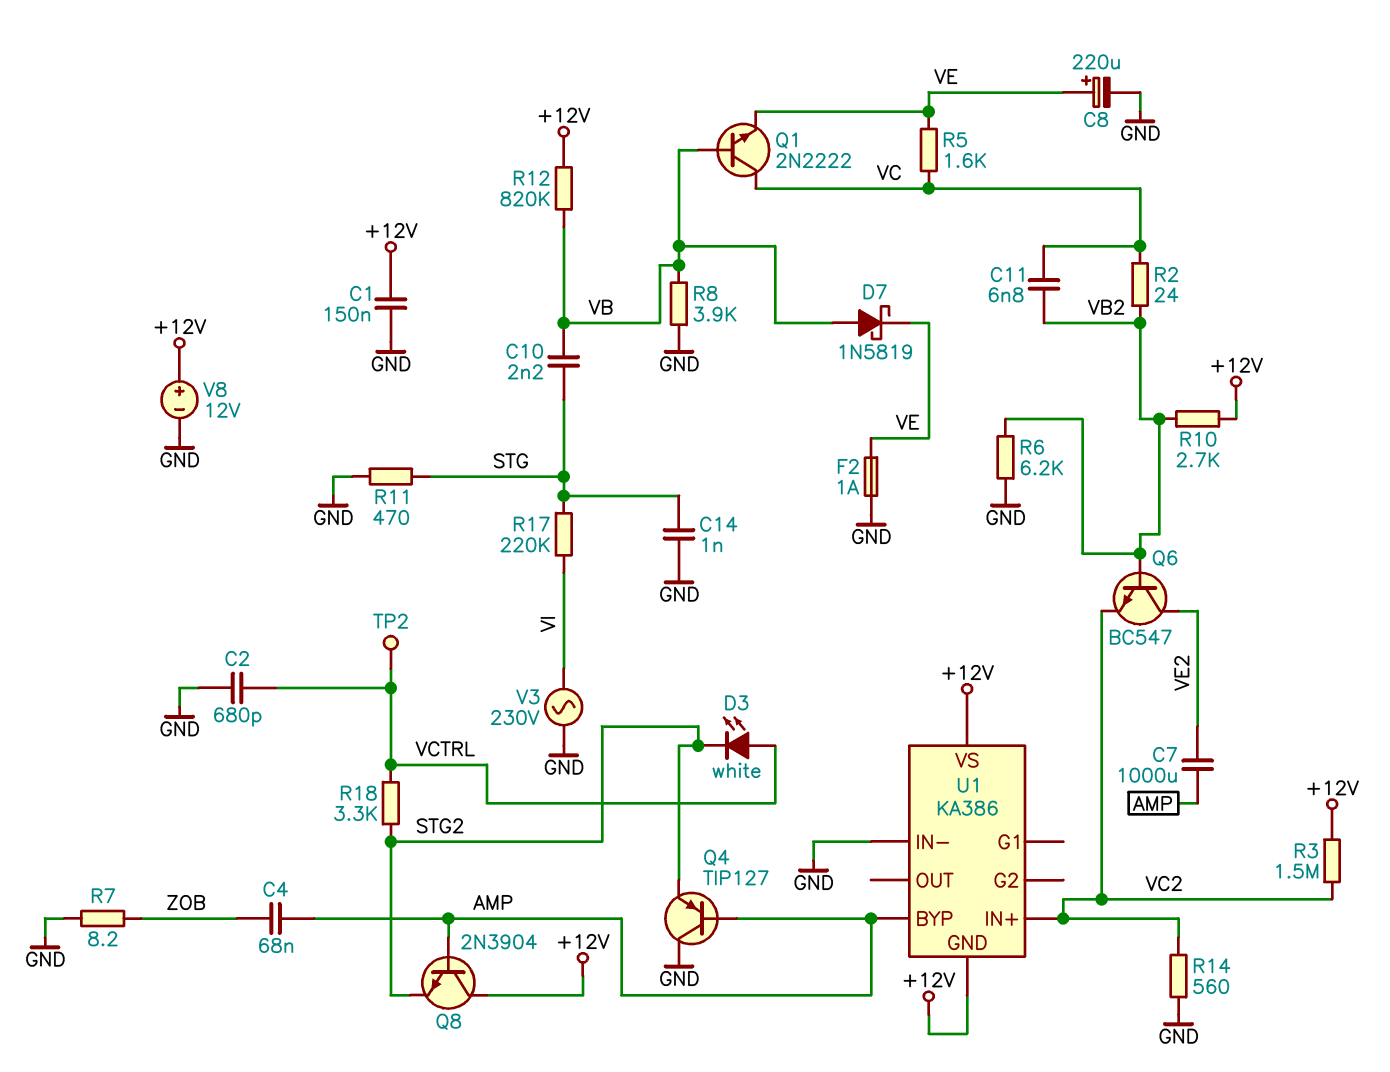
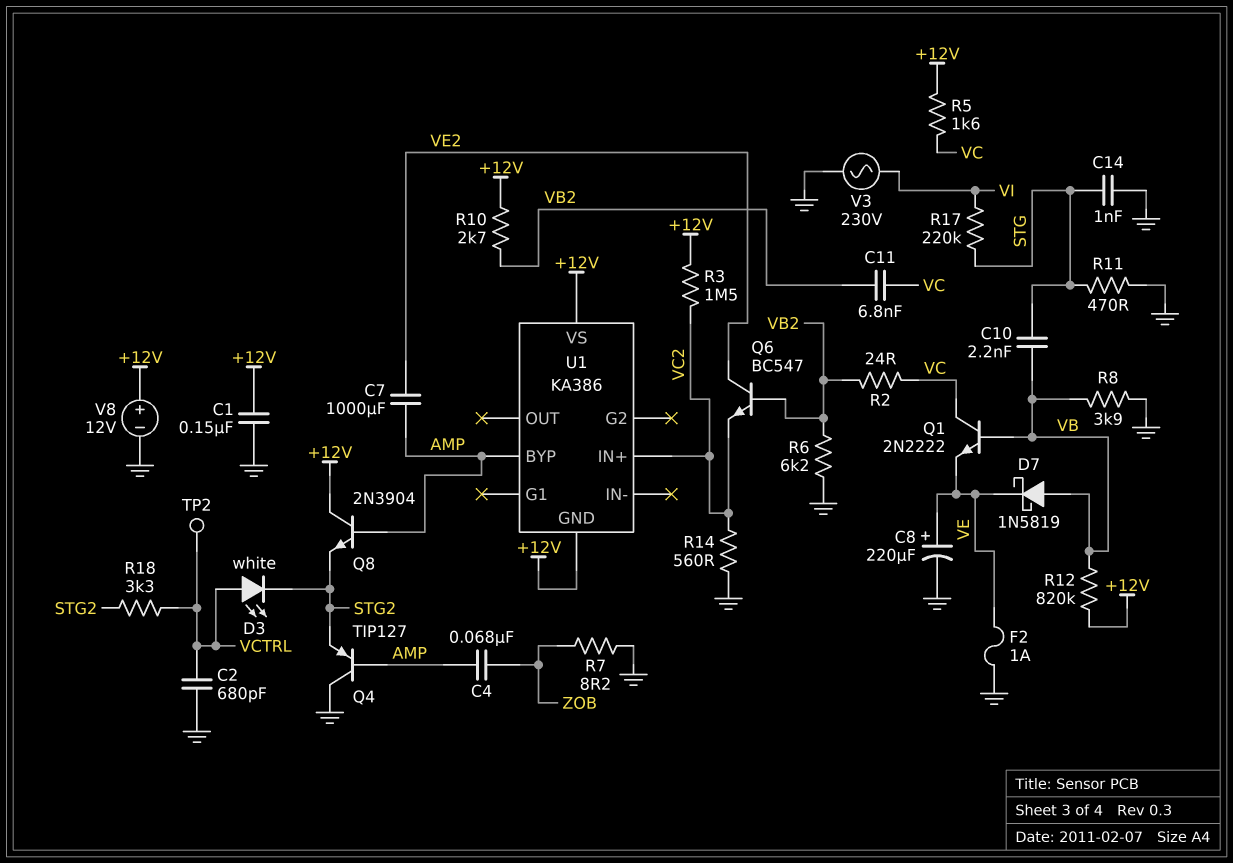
R5: 1.6k (VC, VE) -> 1.6k (+12V, VC)
U1 pin IN-: GND -> none

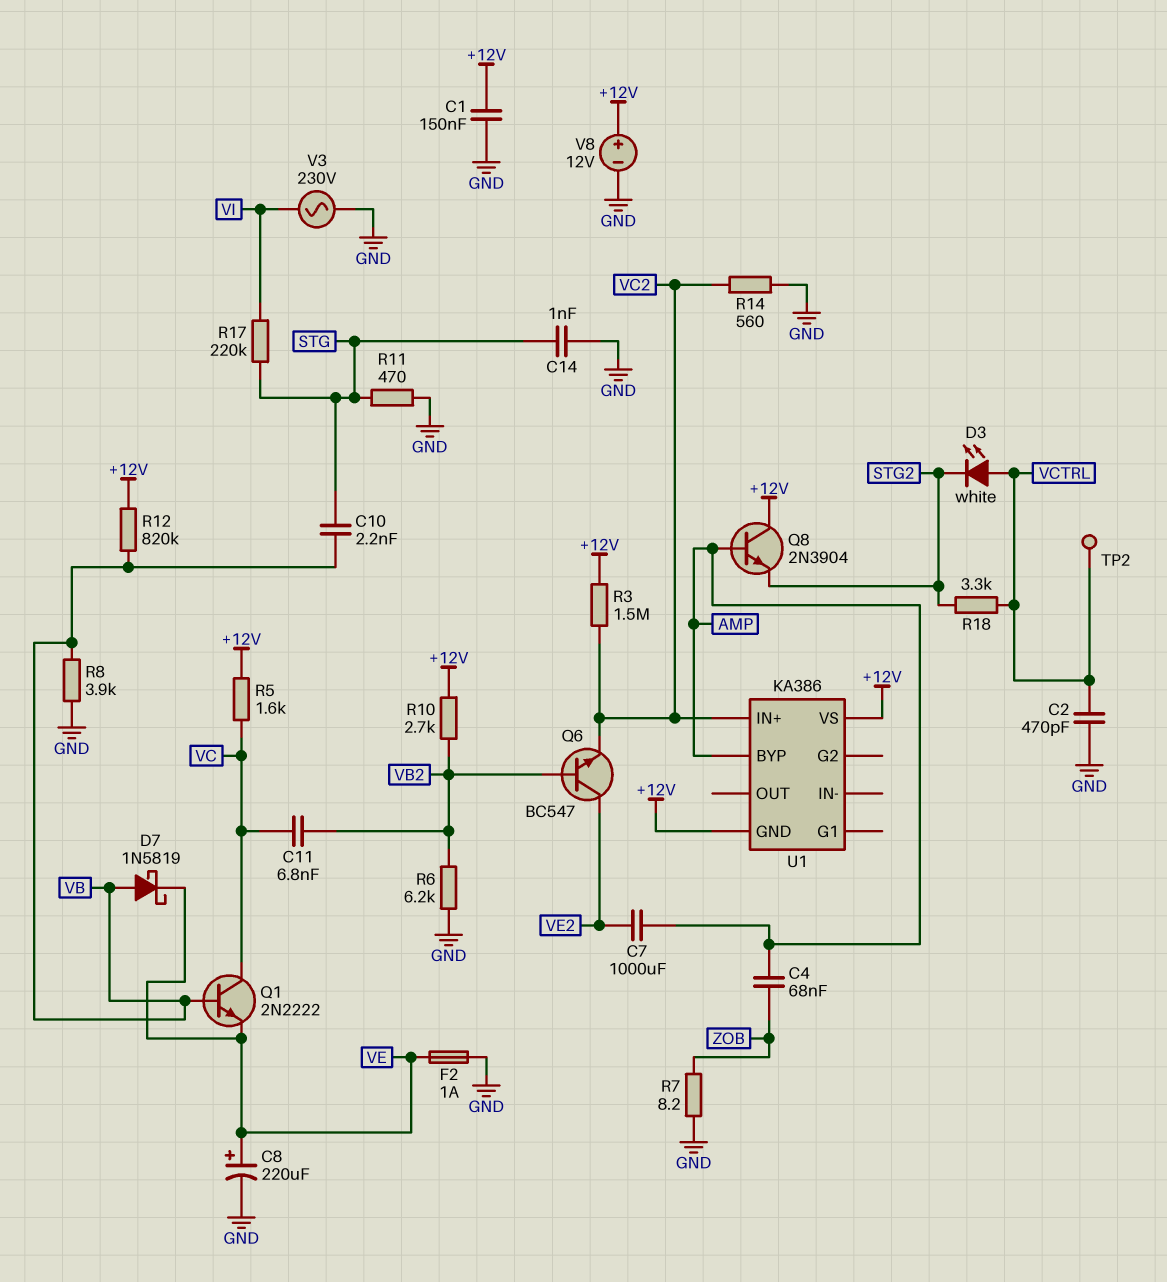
C2: 680pF (GND, VCTRL) -> 470pF (GND, VCTRL)
Q4: PNP TIP127 (B AMP, C GND, E STG2) -> none
R2: 24 (VB2, VC) -> none

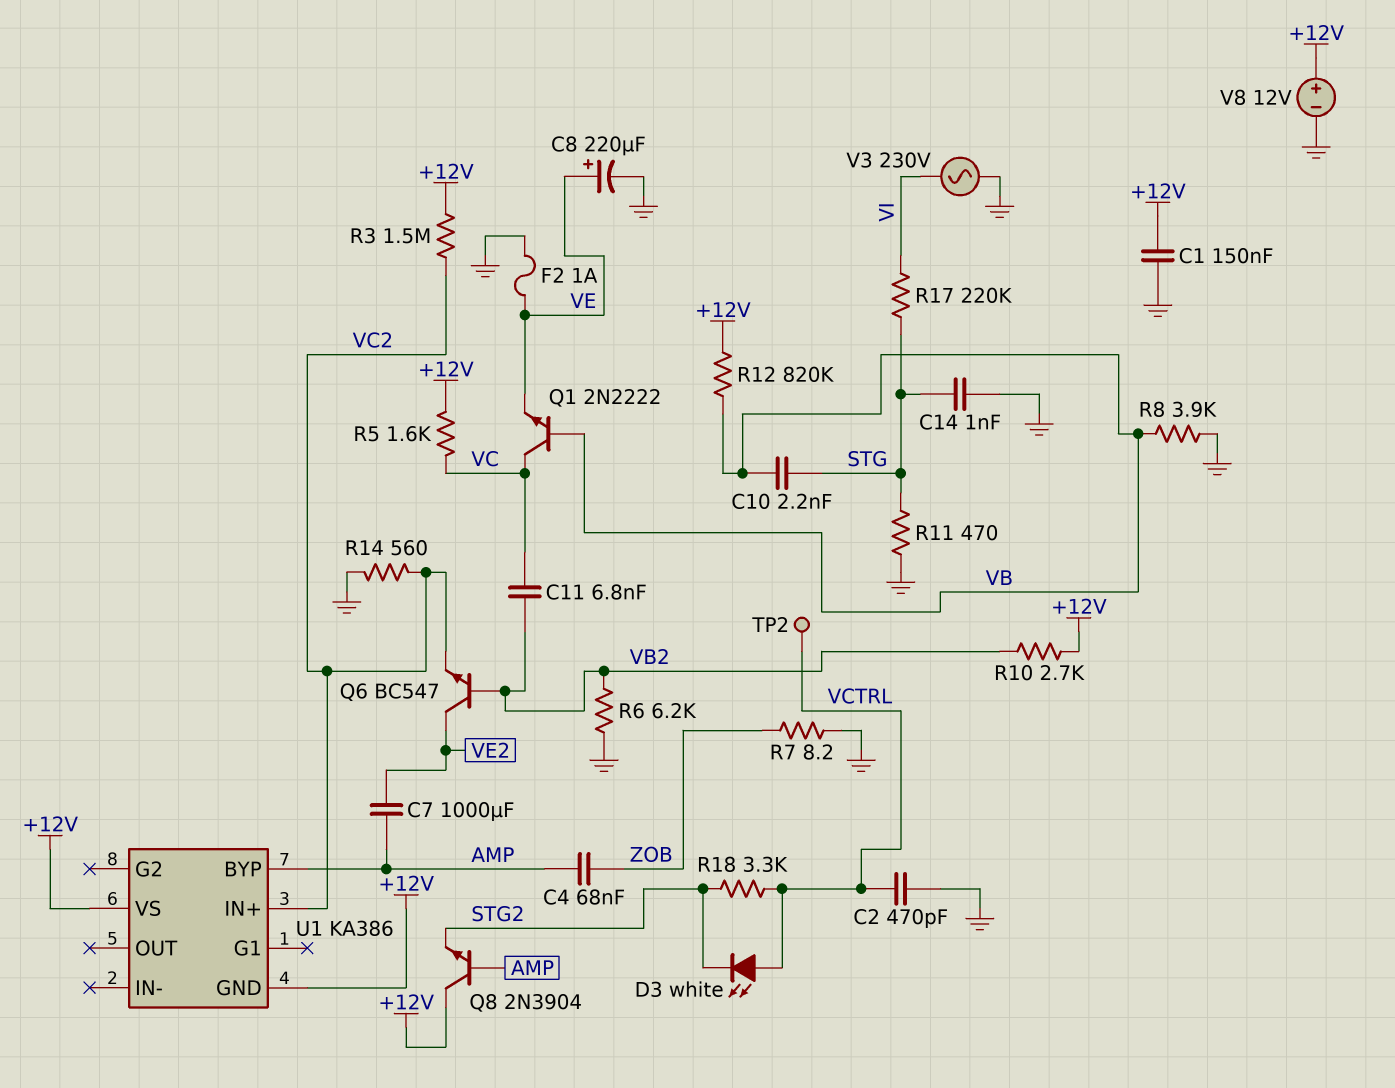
D7: schottky 1N5819 (A VB, K VE) -> none

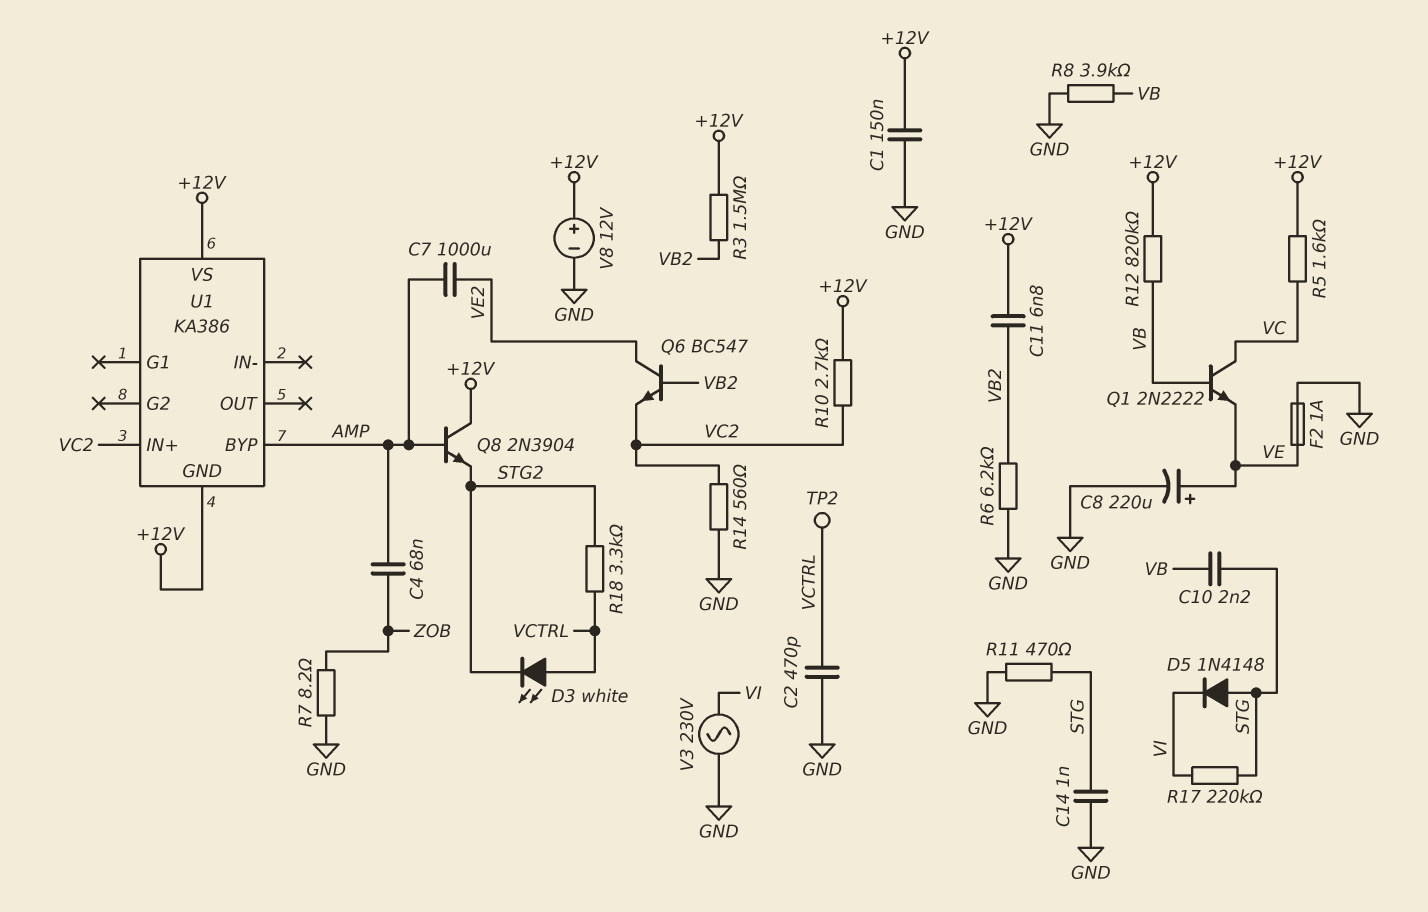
C11: 6.8nF (VB2, VC) -> 6.8nF (+12V, VB2)
D5: none -> diode 1N4148 (A STG, K VI)
R3: 1.5M (+12V, VC2) -> 1.5M (+12V, VB2)
R10: 2.7k (+12V, VB2) -> 2.7k (+12V, VC2)

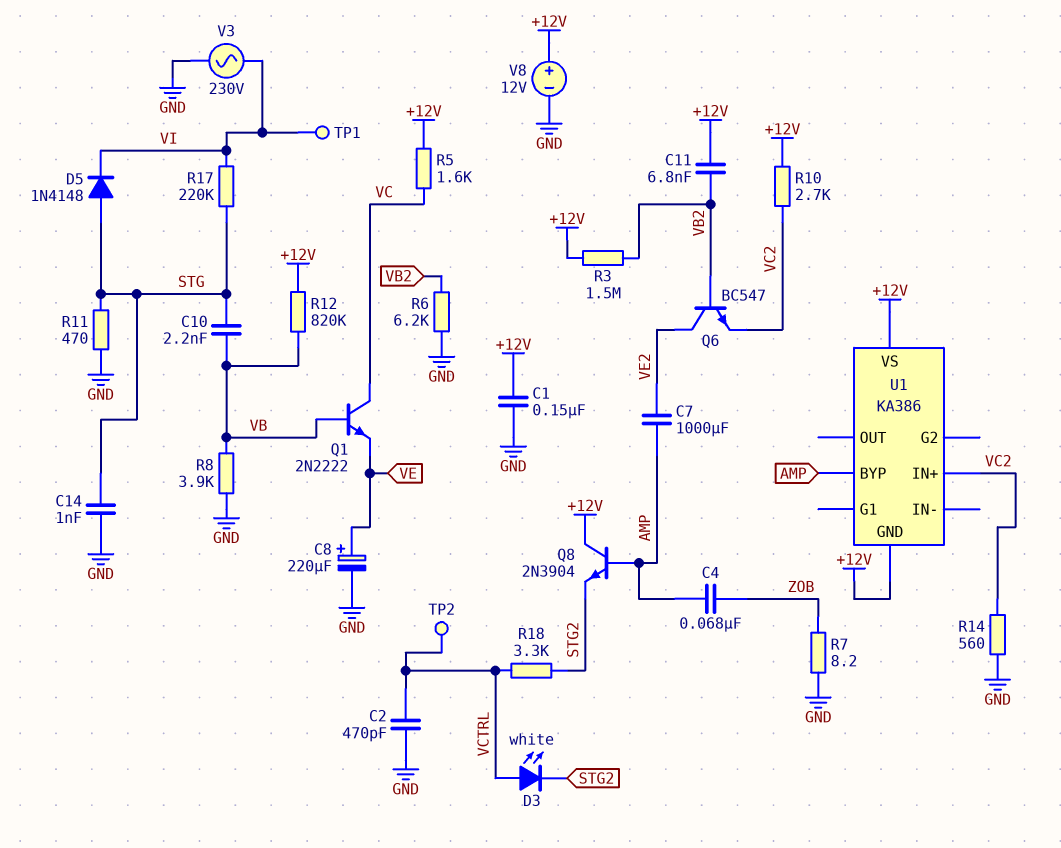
F2: 1A (GND, VE) -> none
TP1: none -> test point (VI)

